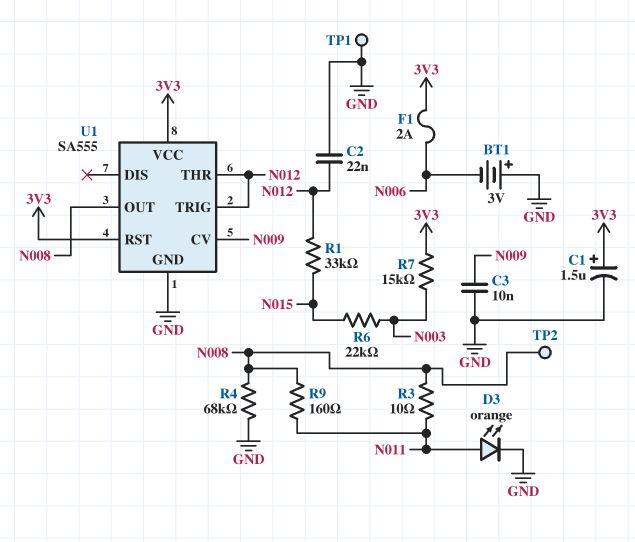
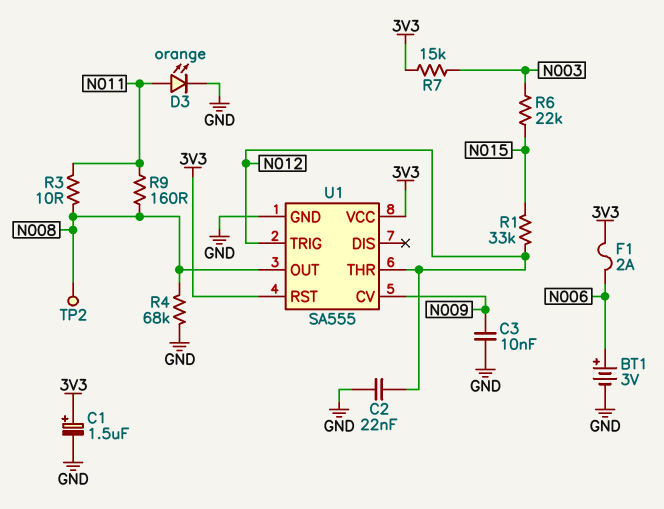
BT1: 3V (plus GND, minus N006) -> 3V (plus N006, minus GND)
TP1: test point (GND) -> none

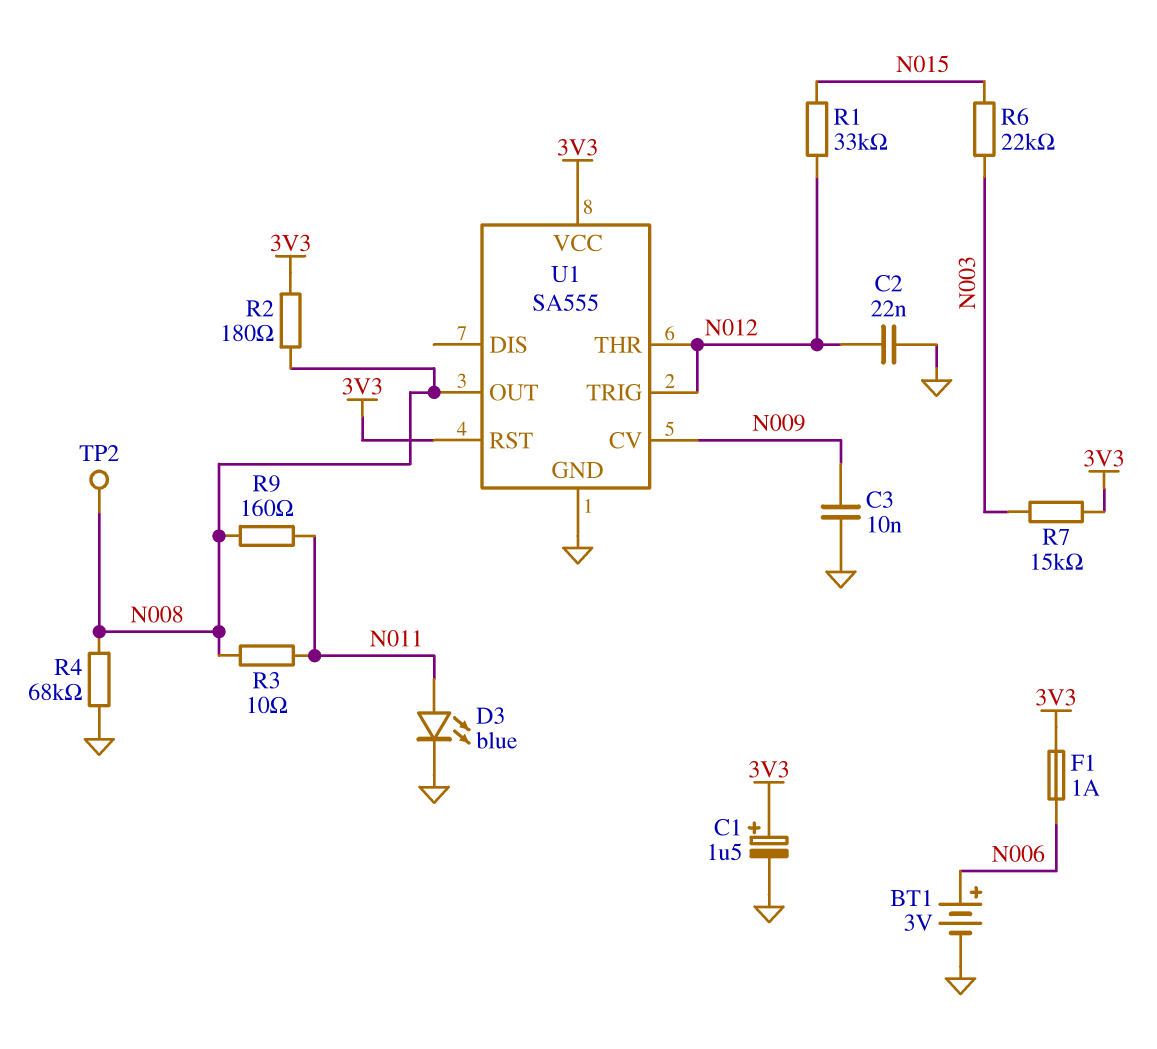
D3: LED orange (A N011, K GND) -> LED blue (A N011, K GND)
F1: 2A (3V3, N006) -> 1A (3V3, N006)
R2: none -> 180 (3V3, N008)

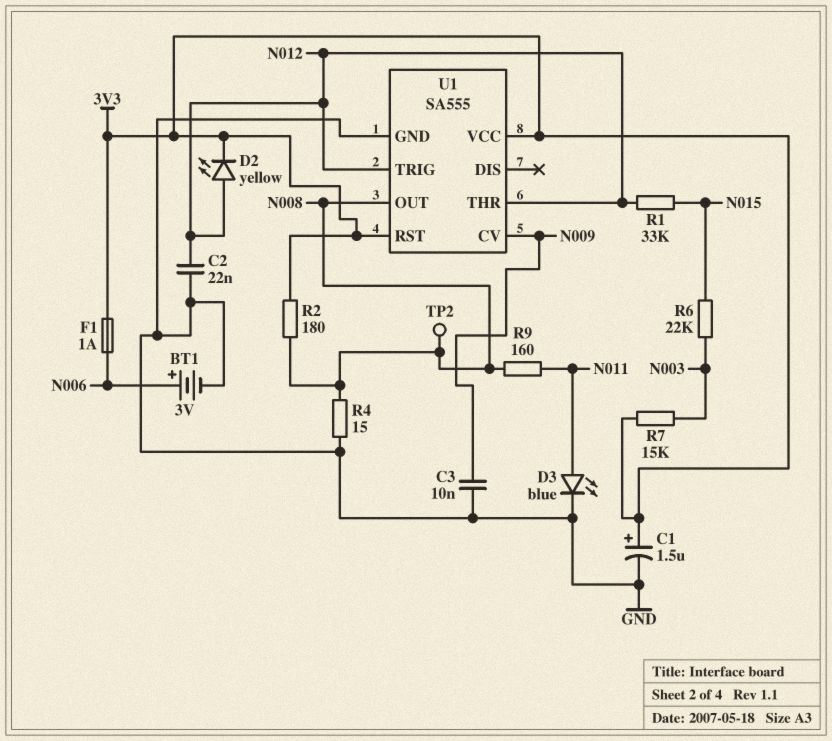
D2: none -> LED yellow (A N012, K 3V3)
R3: 10 (N008, N011) -> none
R4: 68k (GND, N008) -> 15 (GND, N008)

